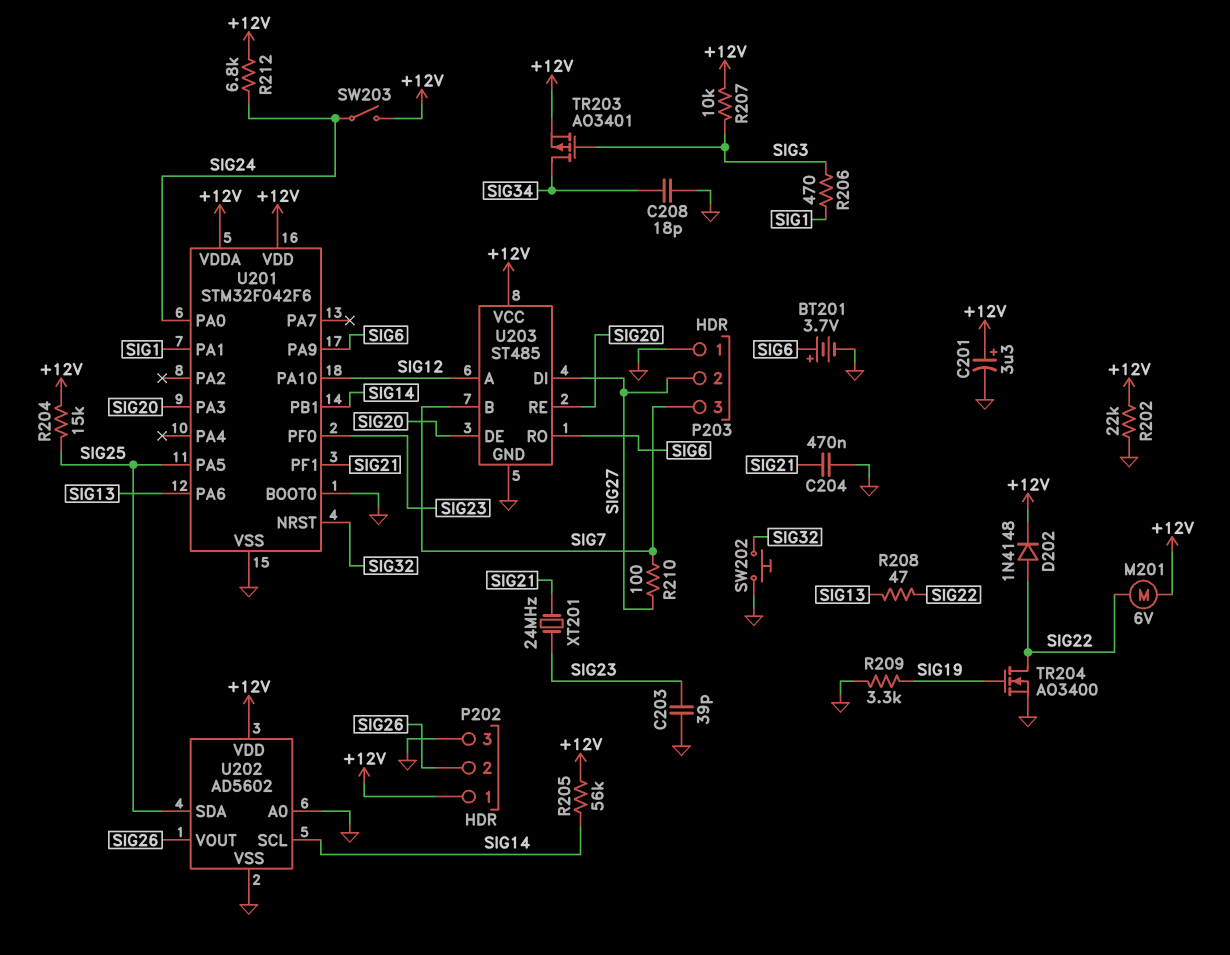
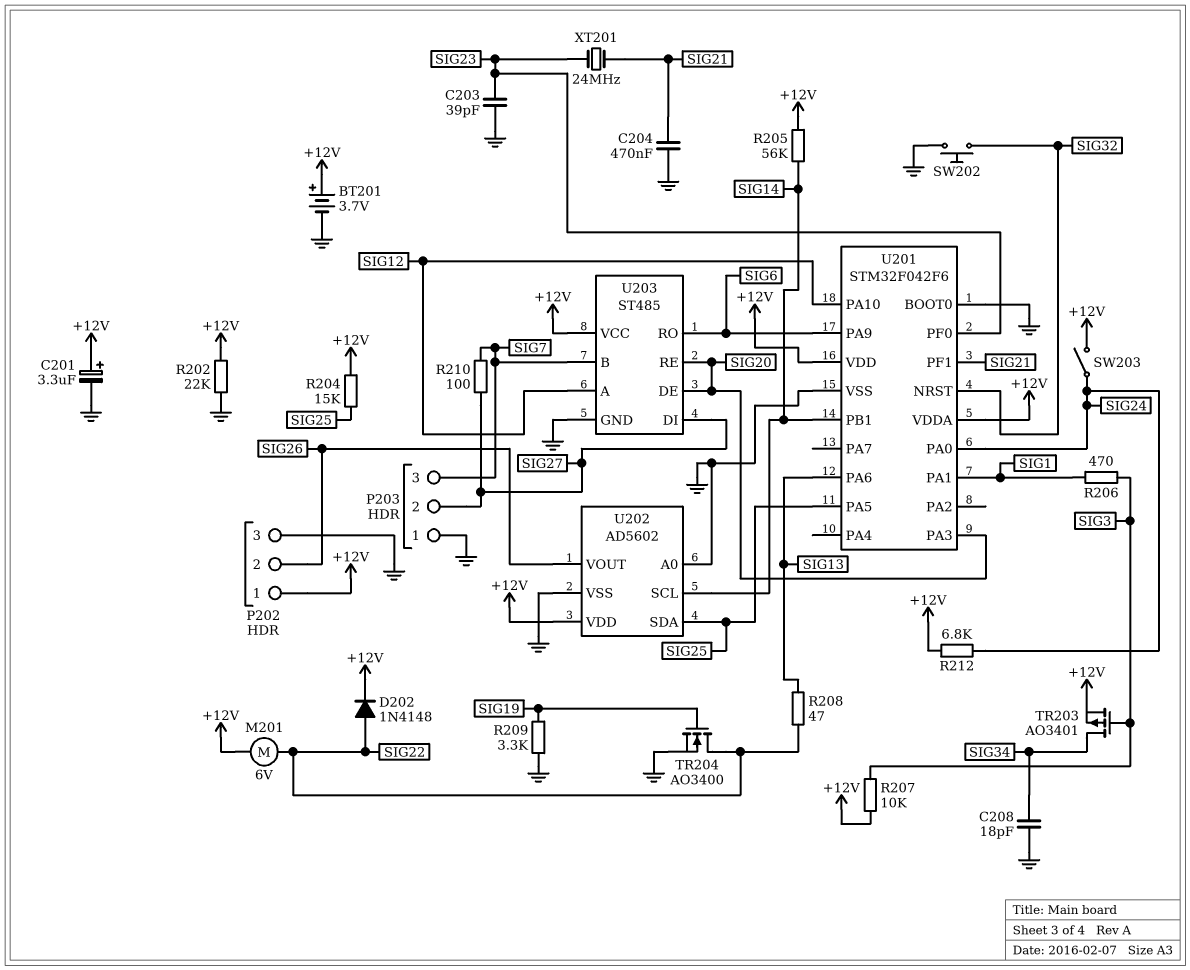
BT201: 3.7V (plus SIG6, minus GND) -> 3.7V (plus +12V, minus GND)

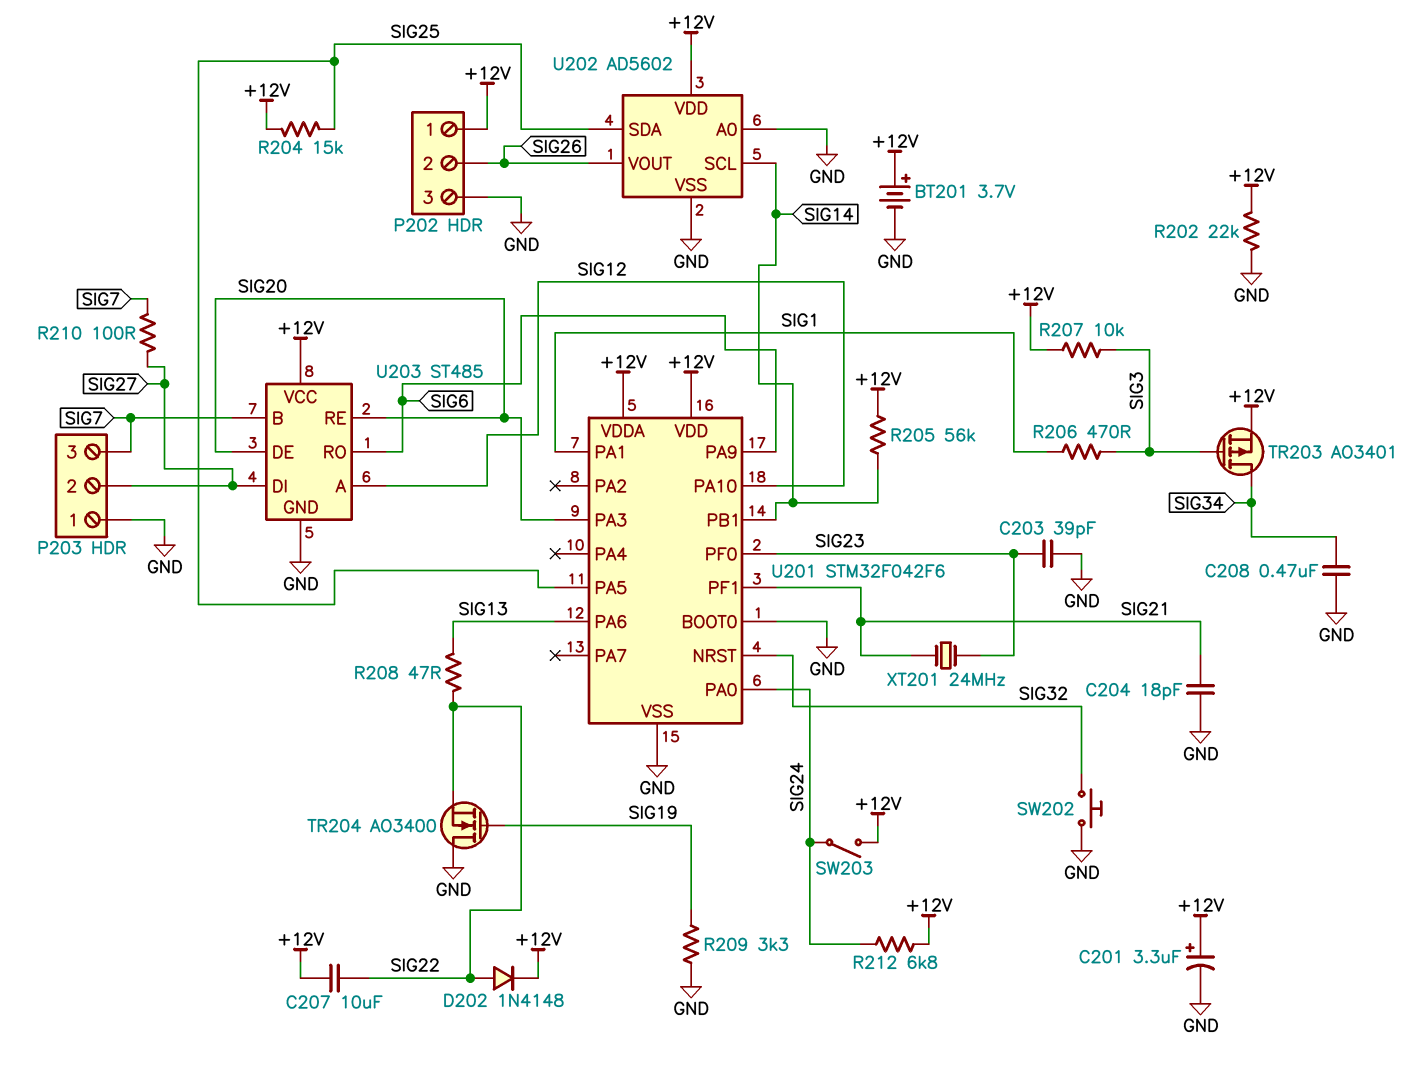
C204: 470nF (GND, SIG21) -> 18pF (GND, SIG21)
C207: none -> 10uF (+12V, SIG22)
C208: 18pF (GND, SIG34) -> 470nF (GND, SIG34)
M201: motor 6V (+12V, SIG22) -> none
TR204: NMOS AO3400 (G SIG19, D SIG22, S GND) -> NMOS AO3400 (G SIG19, D GND, S SIG22)

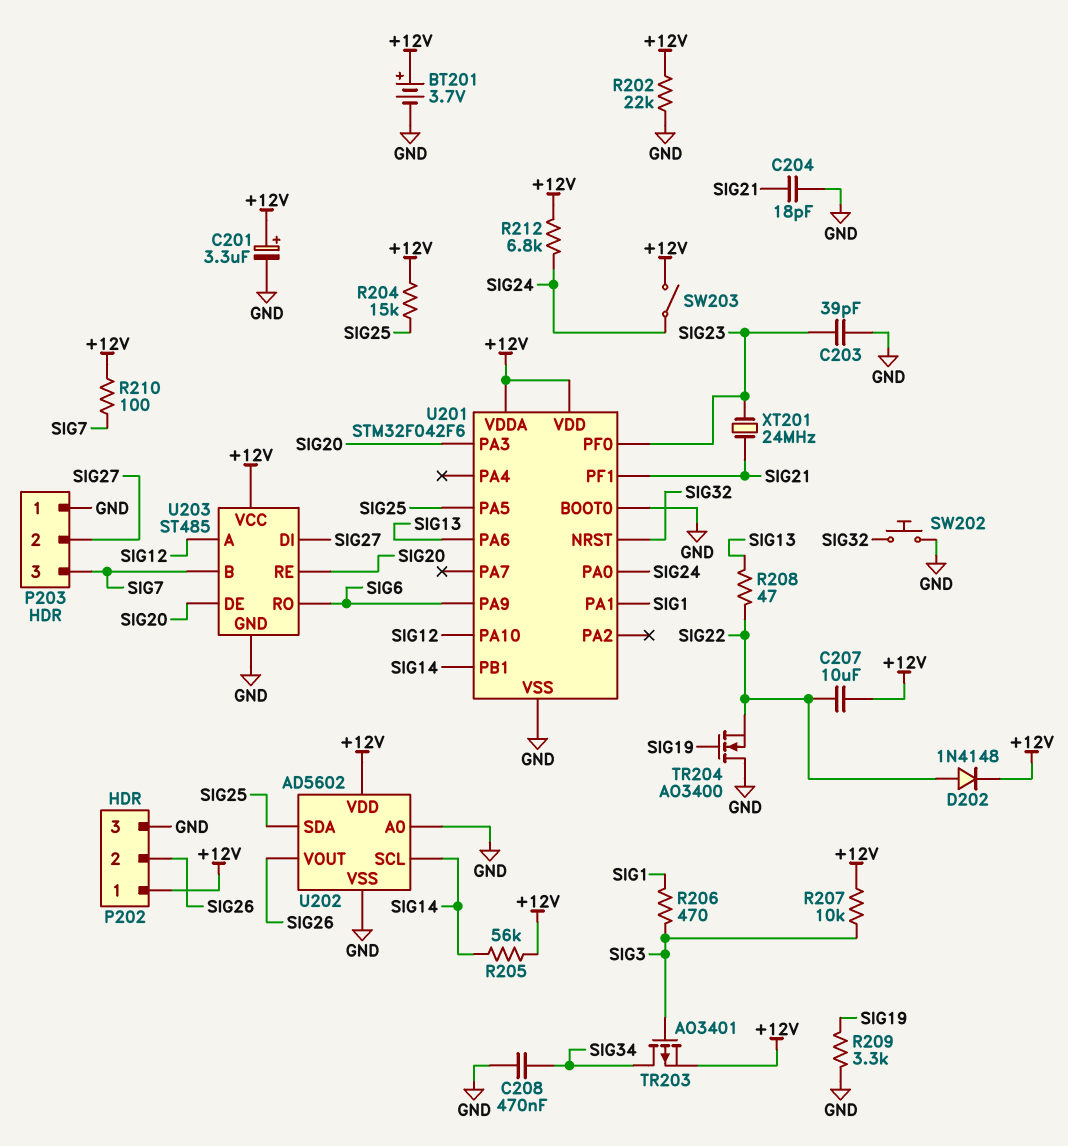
R210: 100 (SIG7, SIG27) -> 100 (+12V, SIG7)

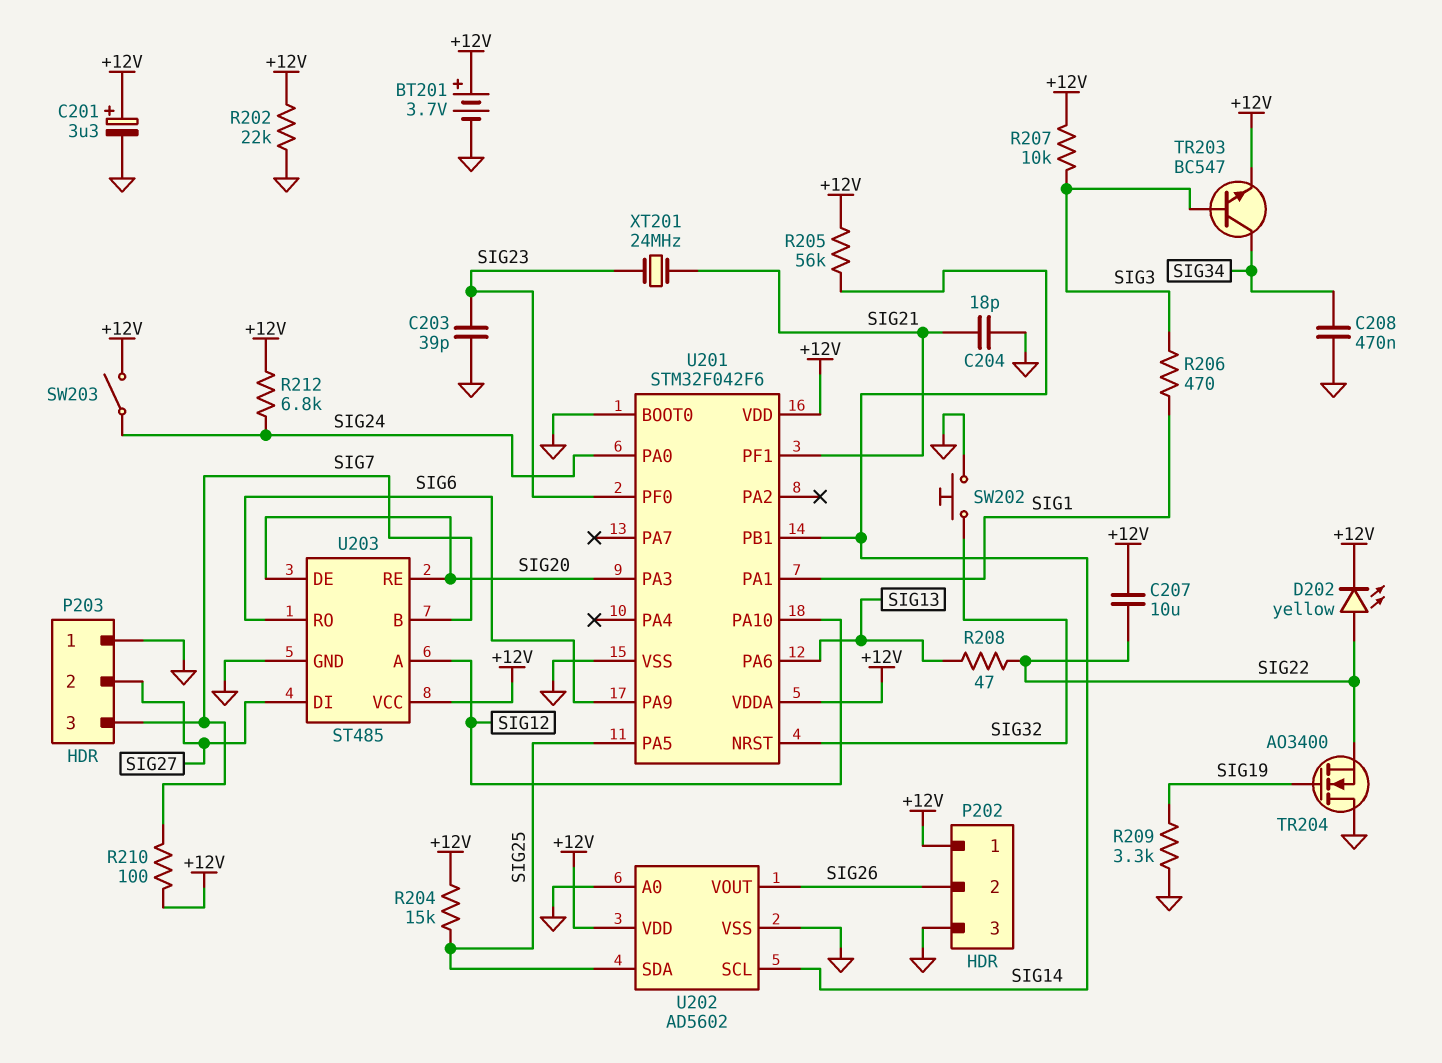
D202: diode 1N4148 (A SIG22, K +12V) -> LED yellow (A SIG22, K +12V)
TR203: PMOS AO3401 (G SIG3, D SIG34, S +12V) -> NPN BC547 (B SIG3, C SIG34, E +12V)

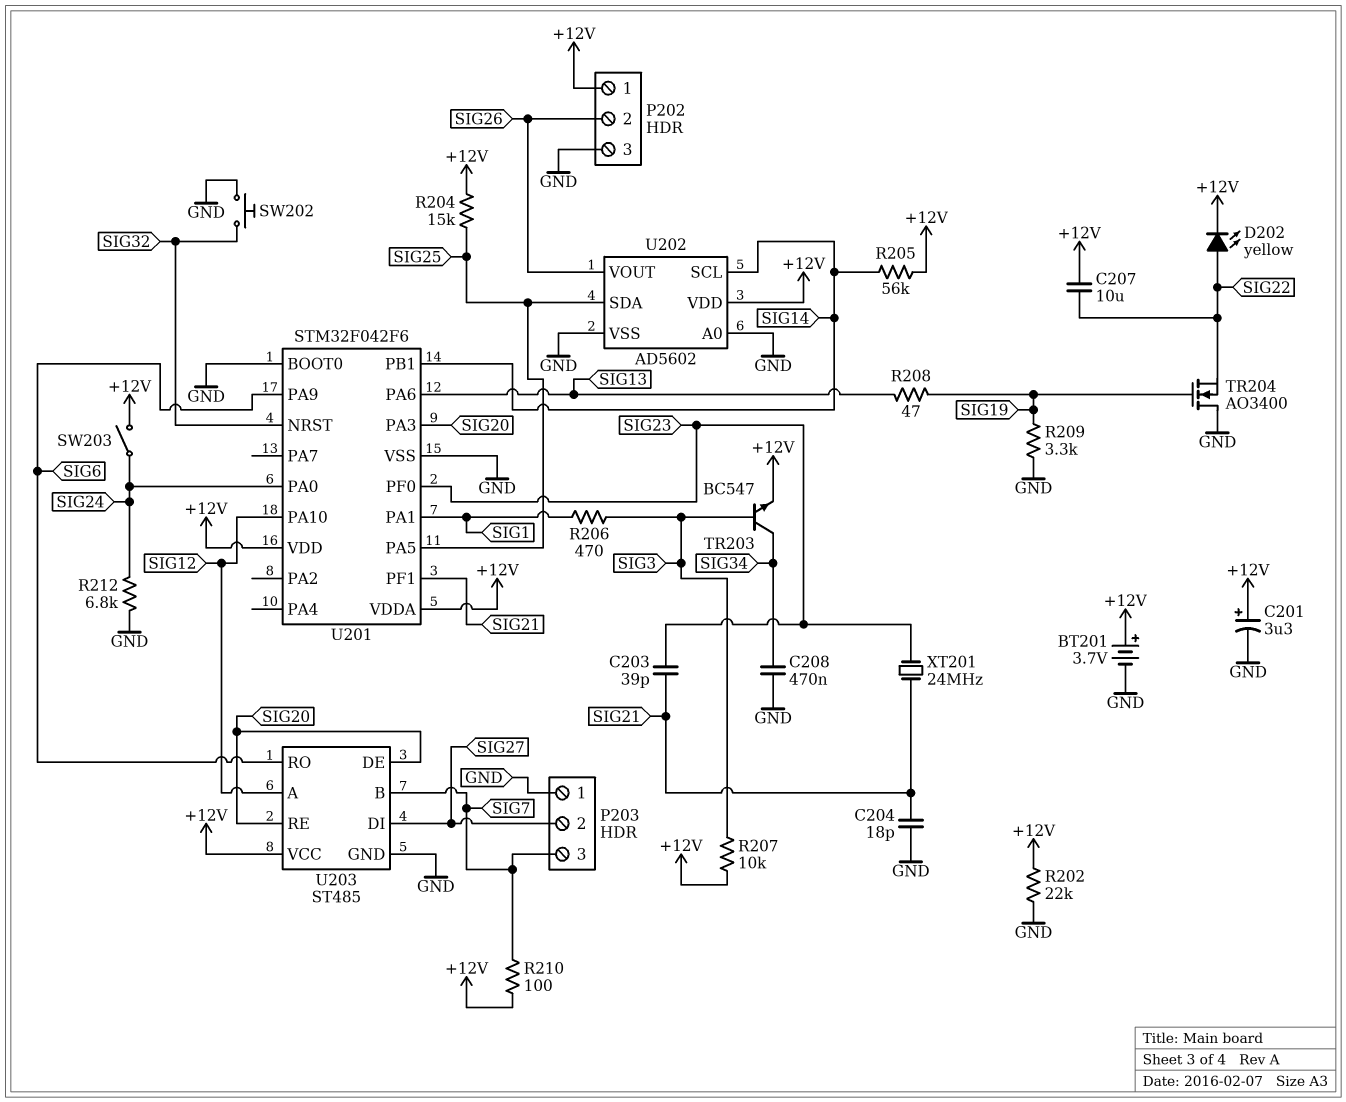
C203: 39pF (GND, SIG23) -> 39pF (SIG21, SIG23)
R208: 47 (SIG13, SIG22) -> 47 (SIG13, SIG19)
R212: 6.8k (+12V, SIG24) -> 6.8k (GND, SIG24)

